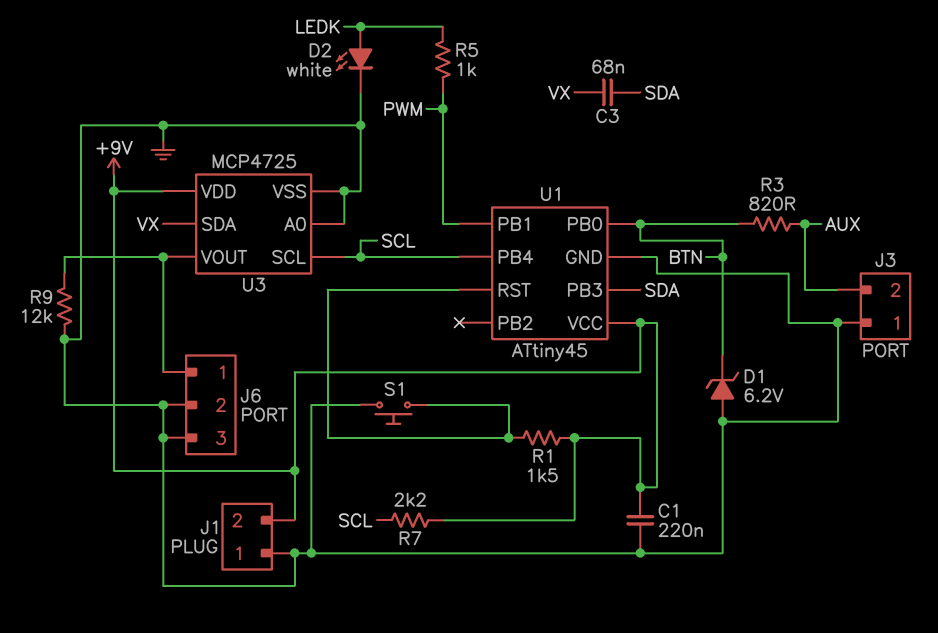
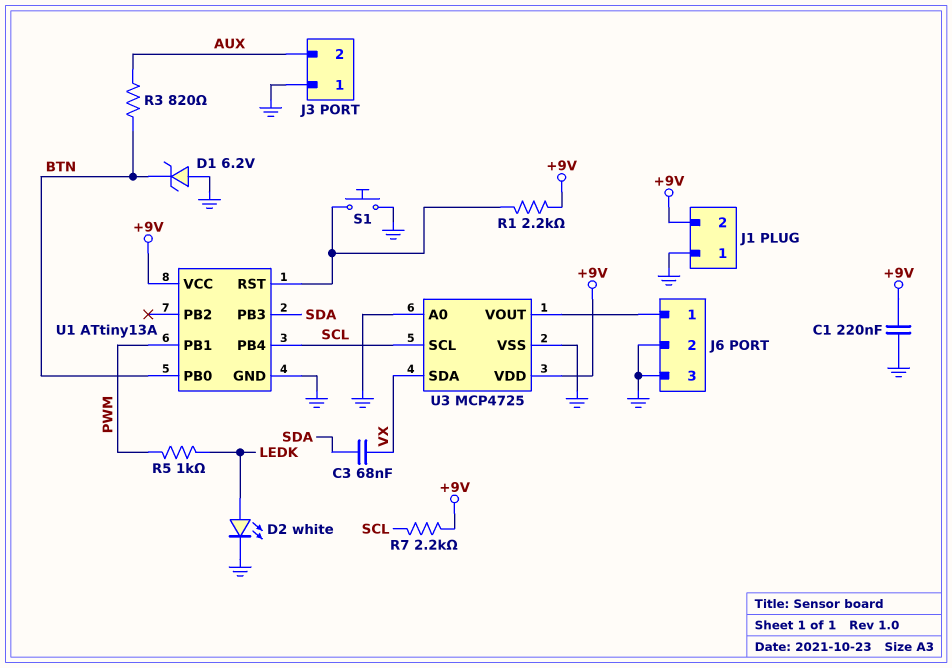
R1: 1.5k (+9V, U1/RST) -> 2.2k (+9V, U1/RST)
R9: 12k (GND, J6/1) -> none
U1: ATtiny45 -> ATtiny13A

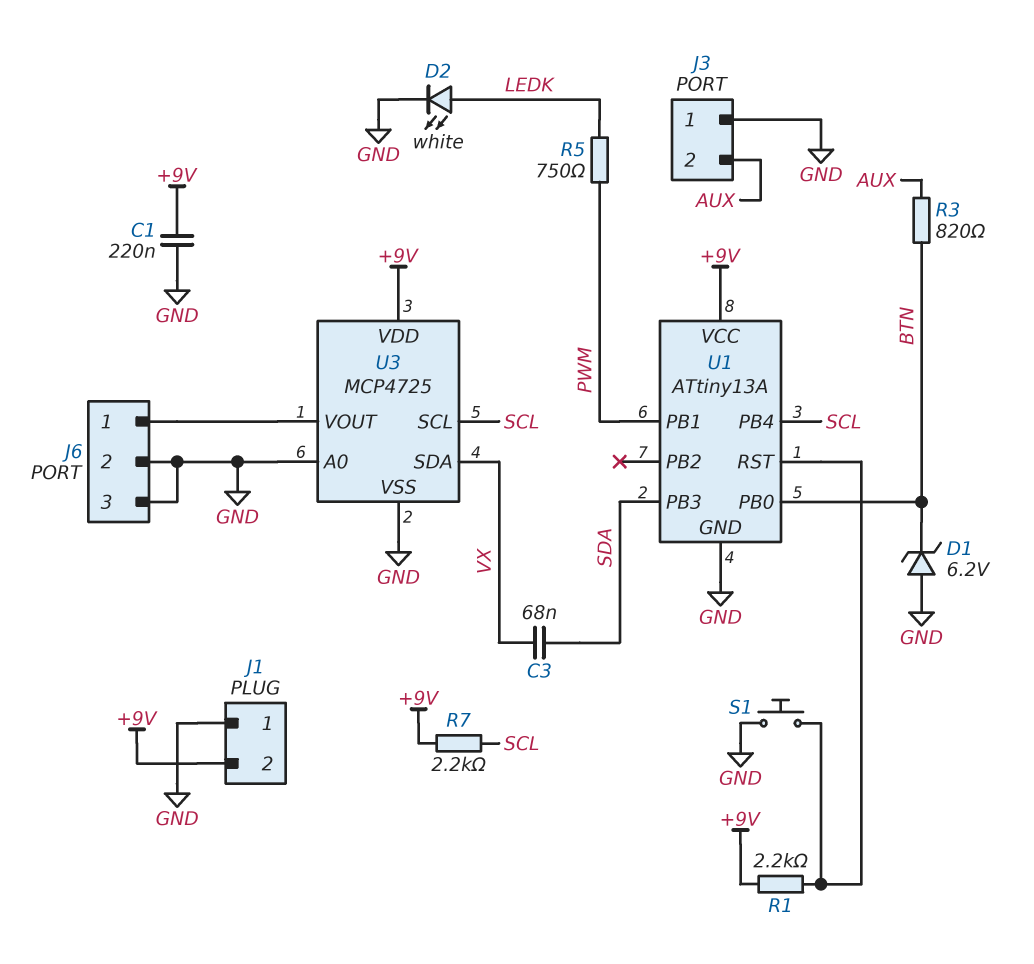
R5: 1k (LEDK, PWM) -> 750 (LEDK, PWM)

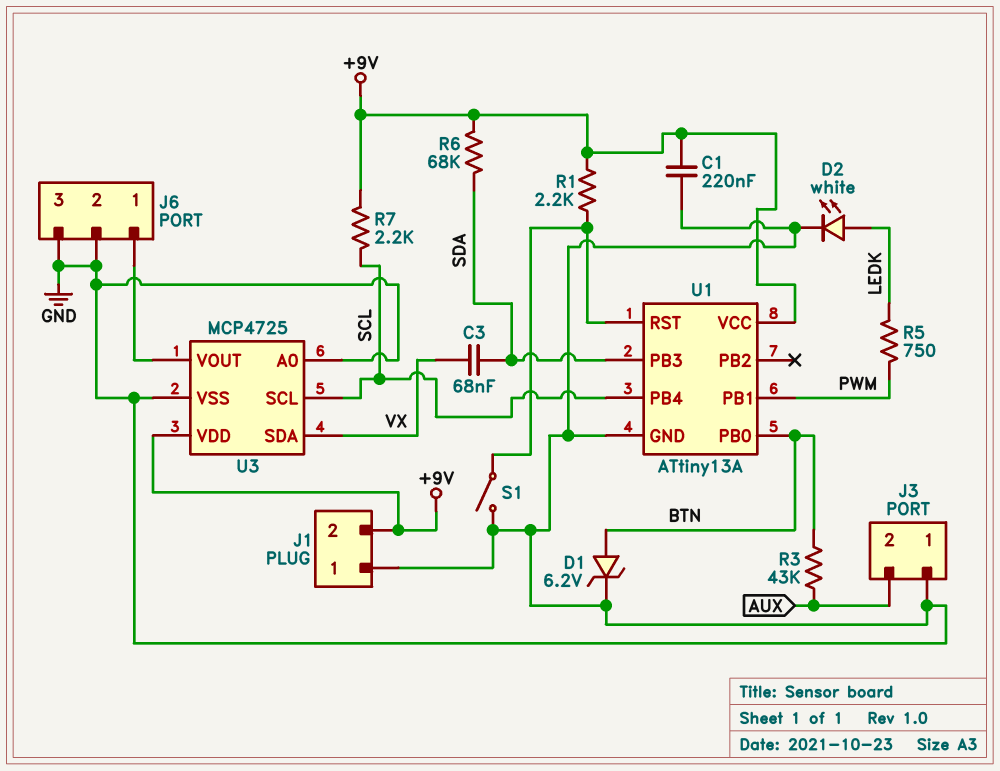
D1: zener 6.2V (A GND, K BTN) -> zener 6.2V (A BTN, K GND)
R3: 820 (AUX, BTN) -> 43k (AUX, BTN)
R6: none -> 68k (+9V, SDA)
S1: button (GND, U1/RST) -> switch (GND, U1/RST)

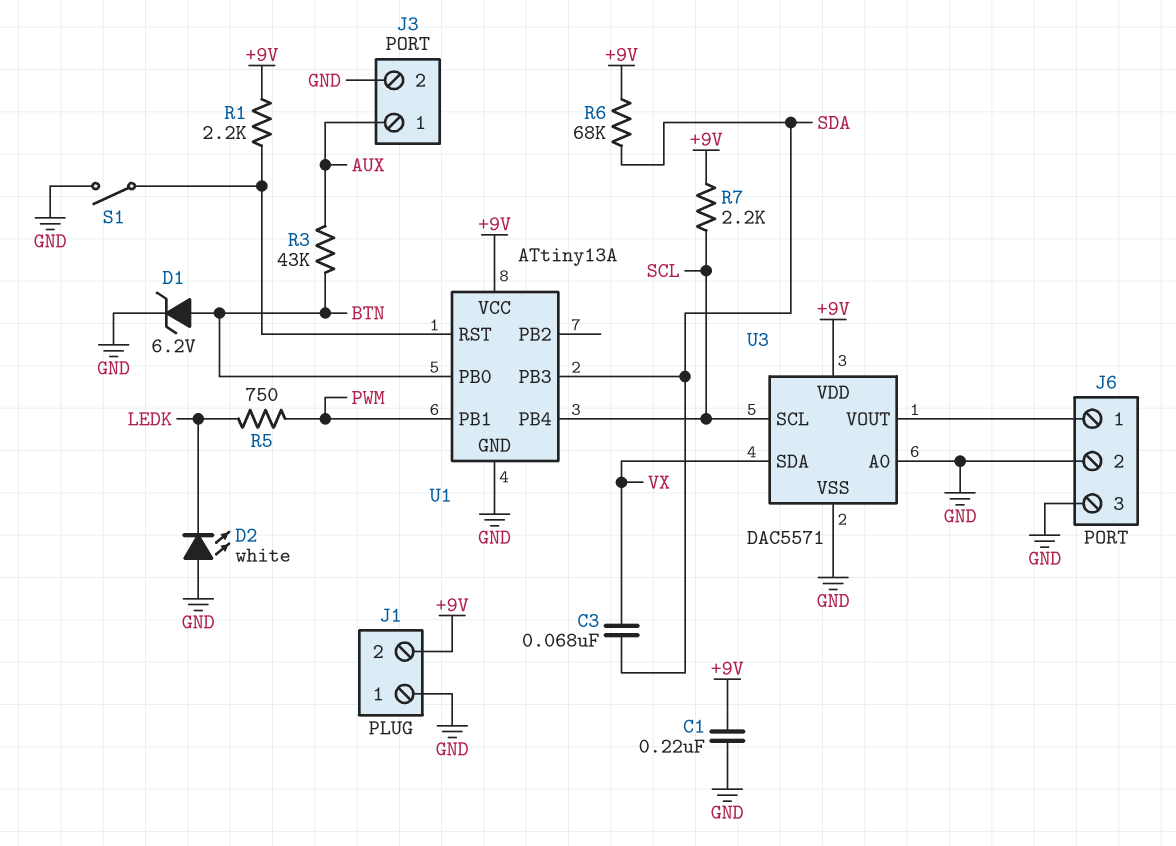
D2: LED white (A LEDK, K GND) -> LED white (A GND, K LEDK)
J3 pin 1: GND -> AUX
J3 pin 2: AUX -> GND
U3: MCP4725 -> DAC5571

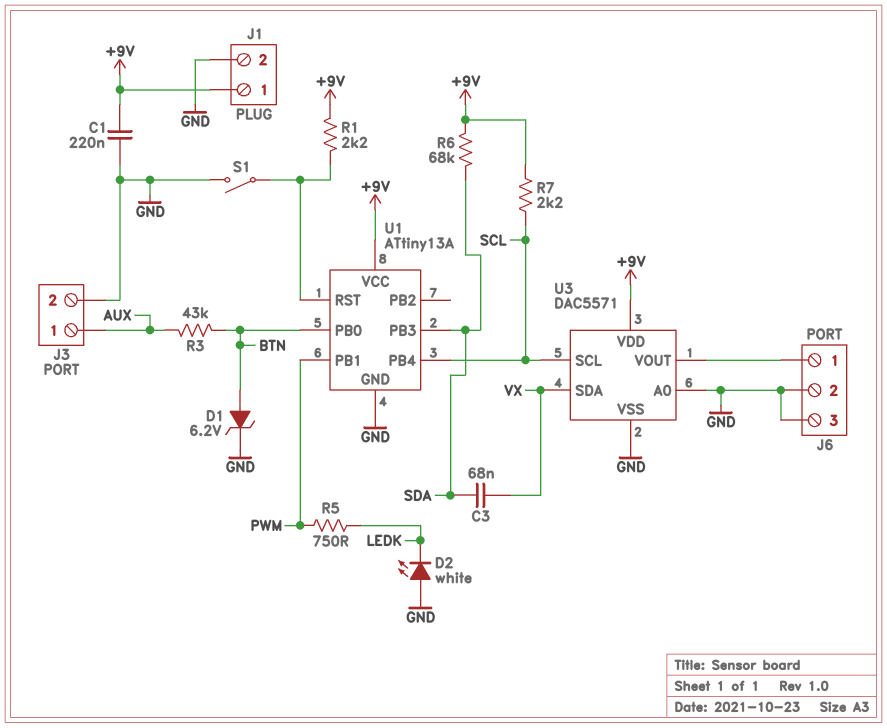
J1 pin 1: GND -> +9V
J1 pin 2: +9V -> GND

